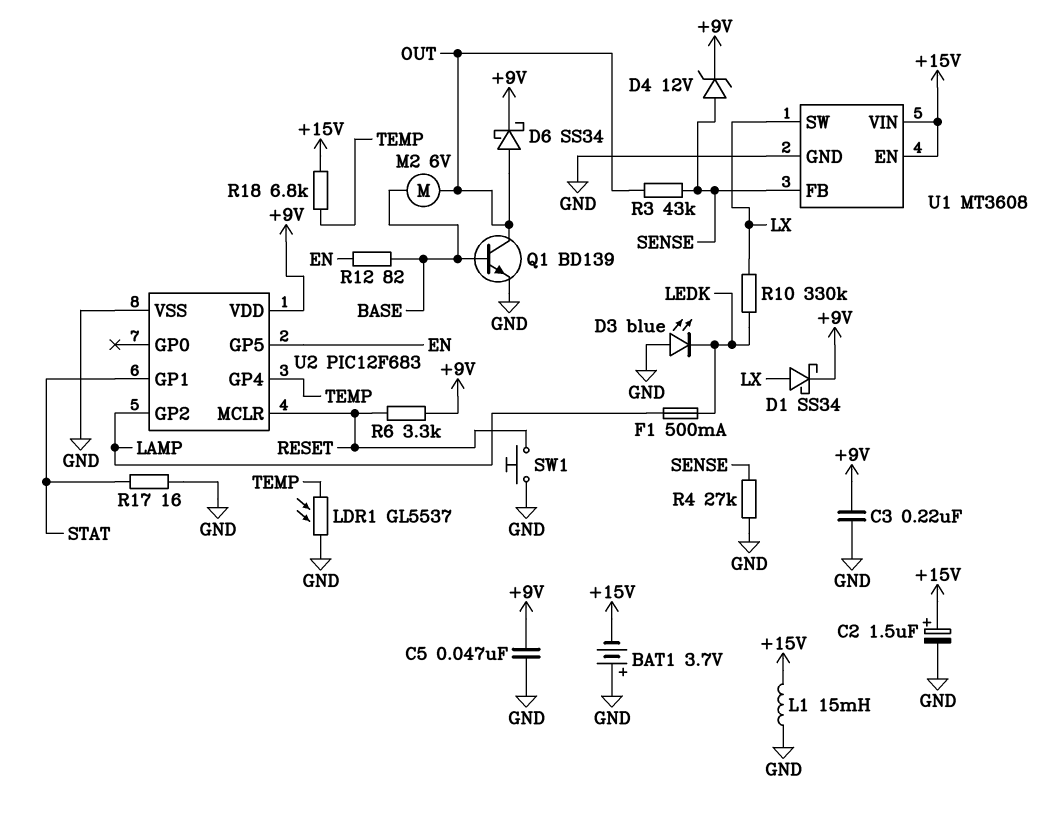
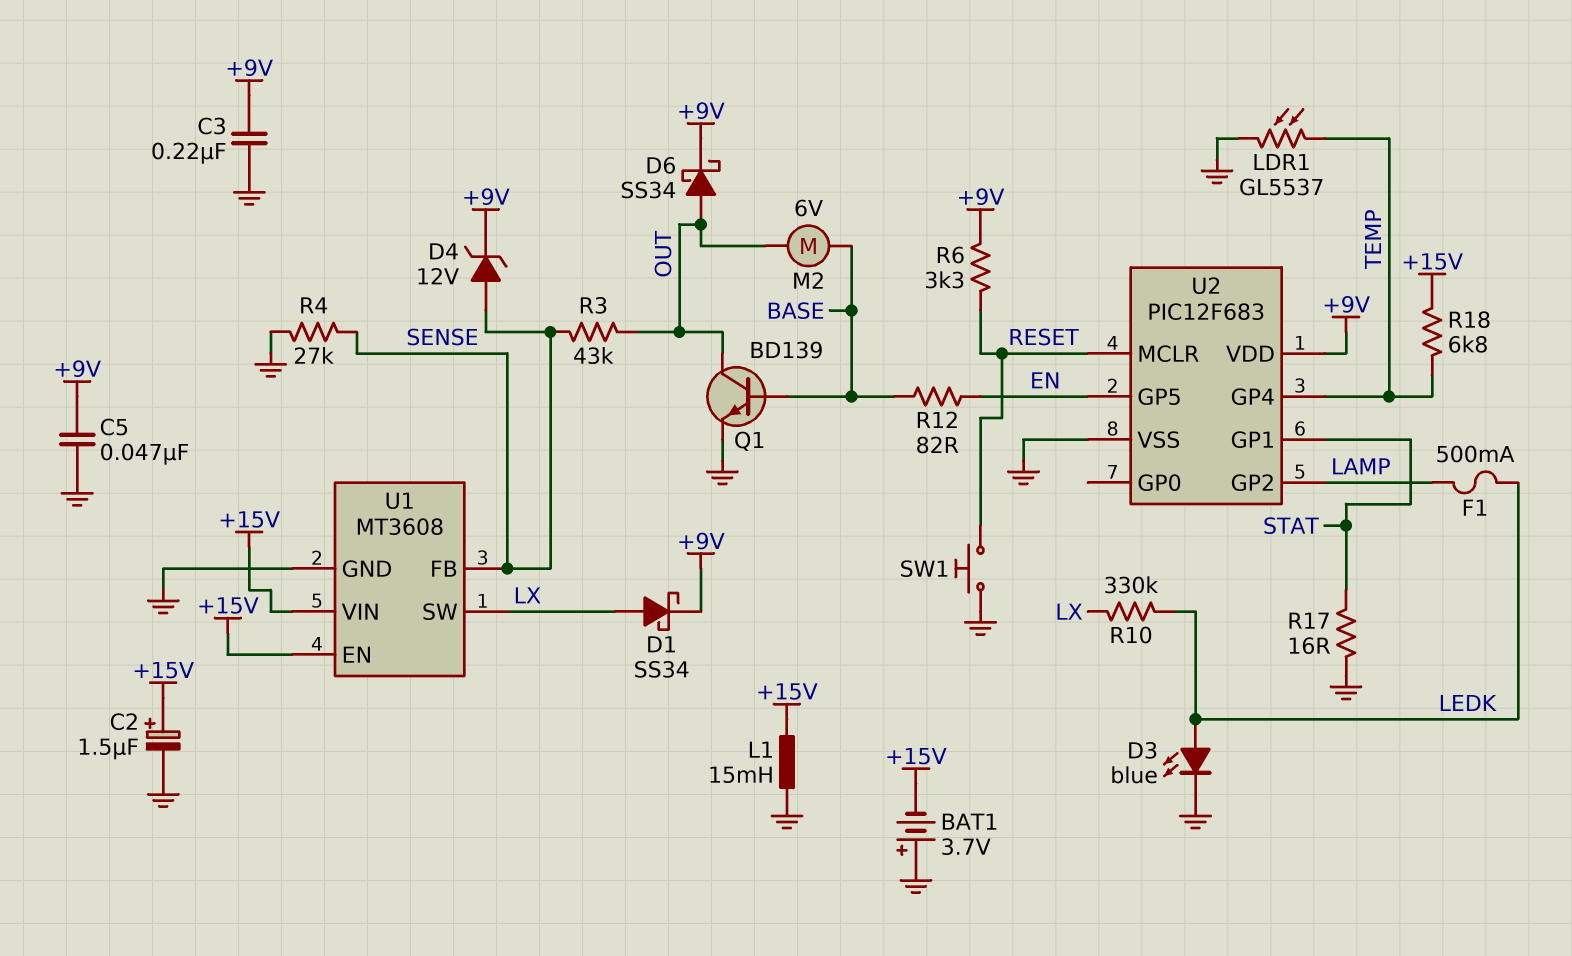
D3: LED blue (A GND, K LEDK) -> LED blue (A LEDK, K GND)

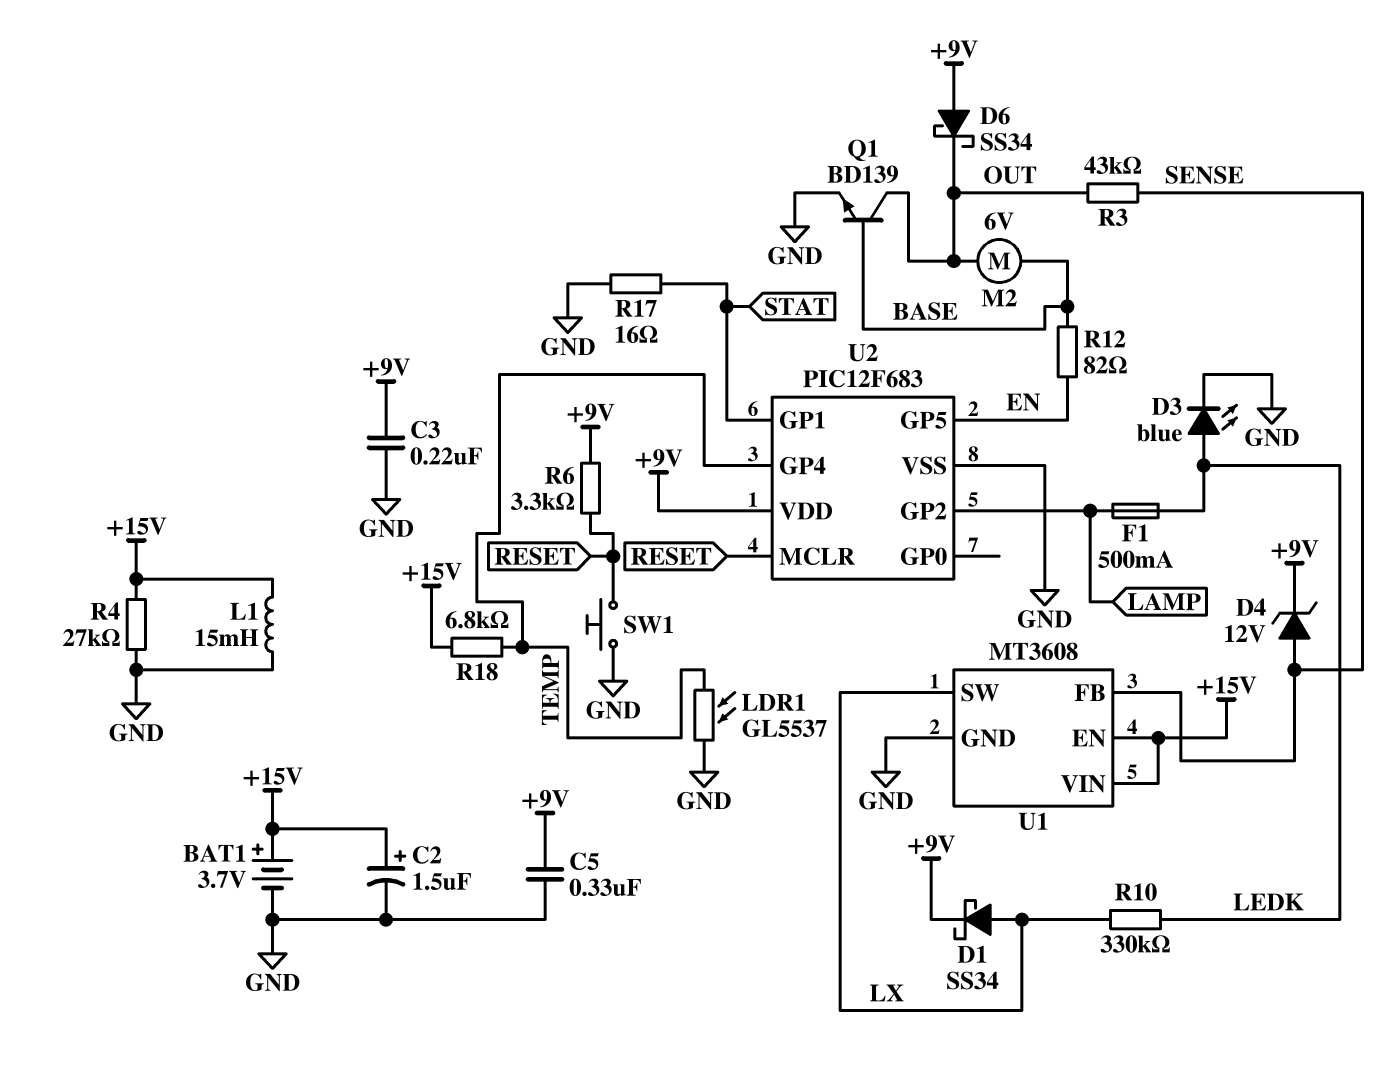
BAT1: 3.7V (plus GND, minus +15V) -> 3.7V (plus +15V, minus GND)
C5: 47nF (+9V, GND) -> 330nF (+9V, GND)
D6: schottky SS34 (A OUT, K +9V) -> schottky SS34 (A +9V, K OUT)
R4: 27k (GND, SENSE) -> 27k (+15V, GND)

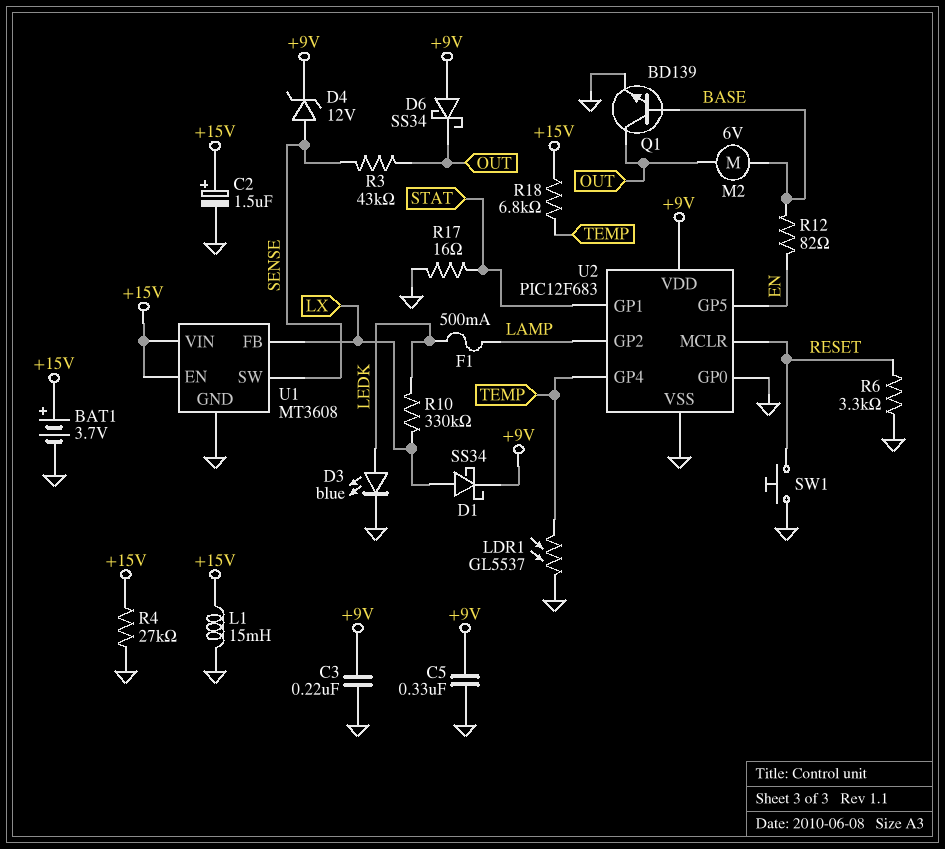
R6: 3.3k (+9V, RESET) -> 3.3k (GND, RESET)
U1 pin FB: SENSE -> LX
U1 pin SW: LX -> SENSE
U2 pin GP0: none -> GND

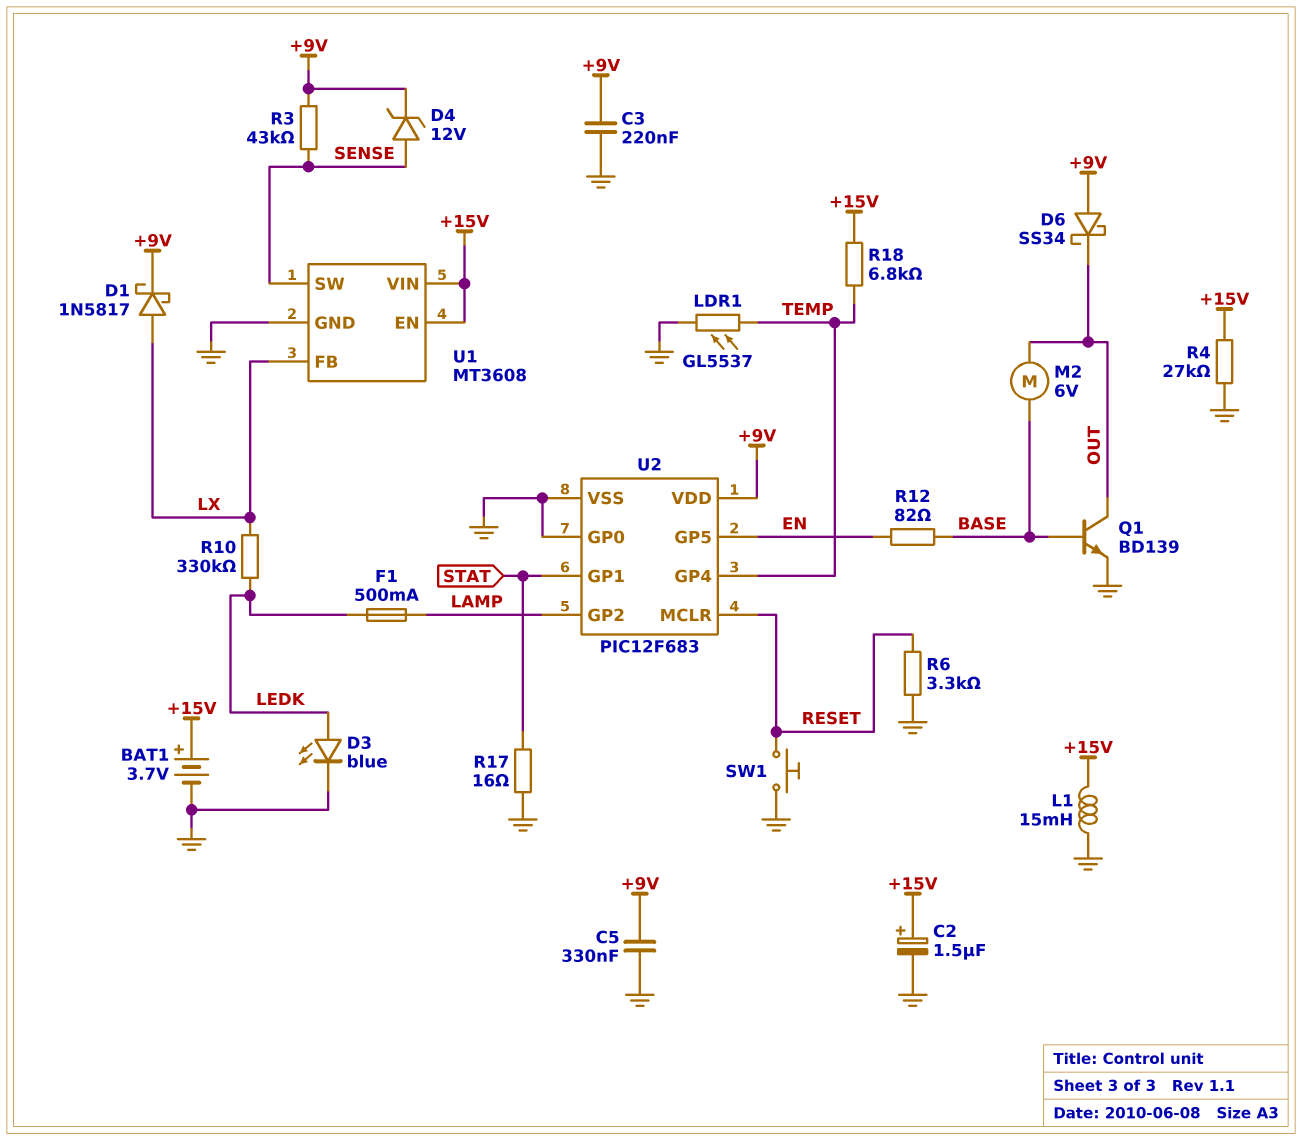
D1: schottky SS34 (A LX, K +9V) -> schottky 1N5817 (A LX, K +9V)
R3: 43k (OUT, SENSE) -> 43k (+9V, SENSE)

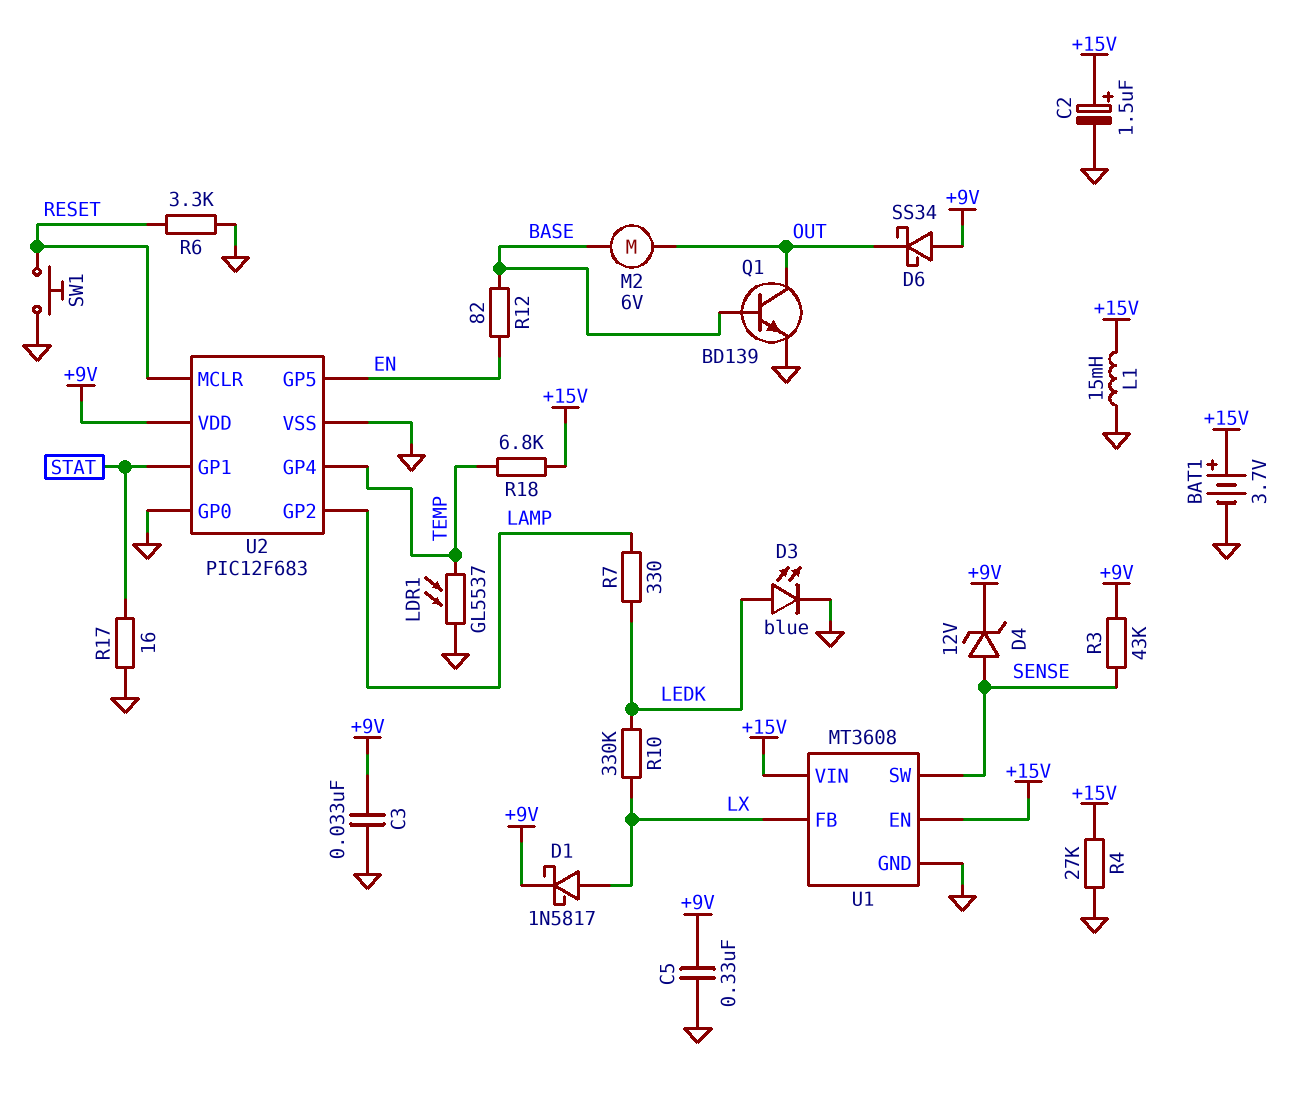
C3: 220nF (+9V, GND) -> 33nF (+9V, GND)
F1: 500mA (LAMP, LEDK) -> none
R7: none -> 330 (LAMP, LEDK)

